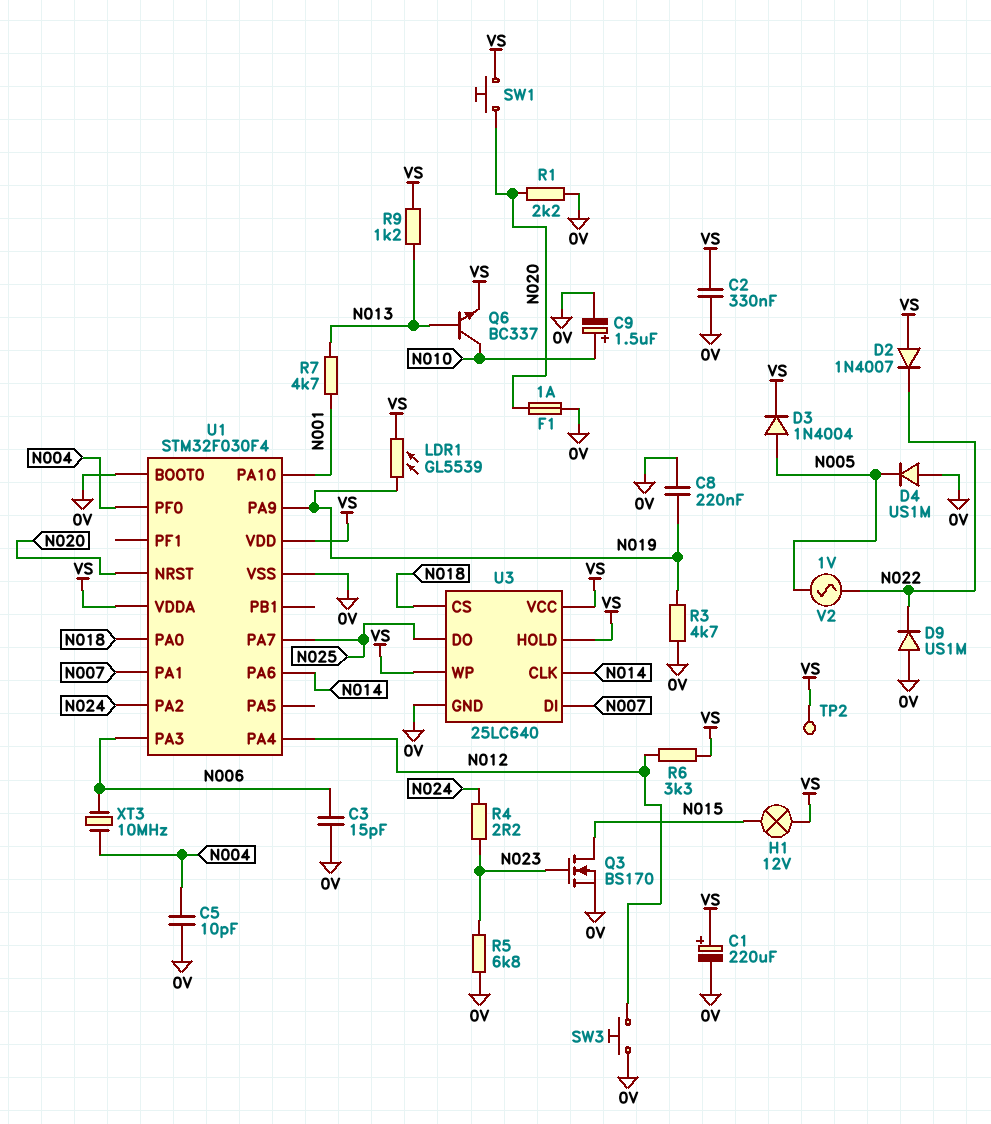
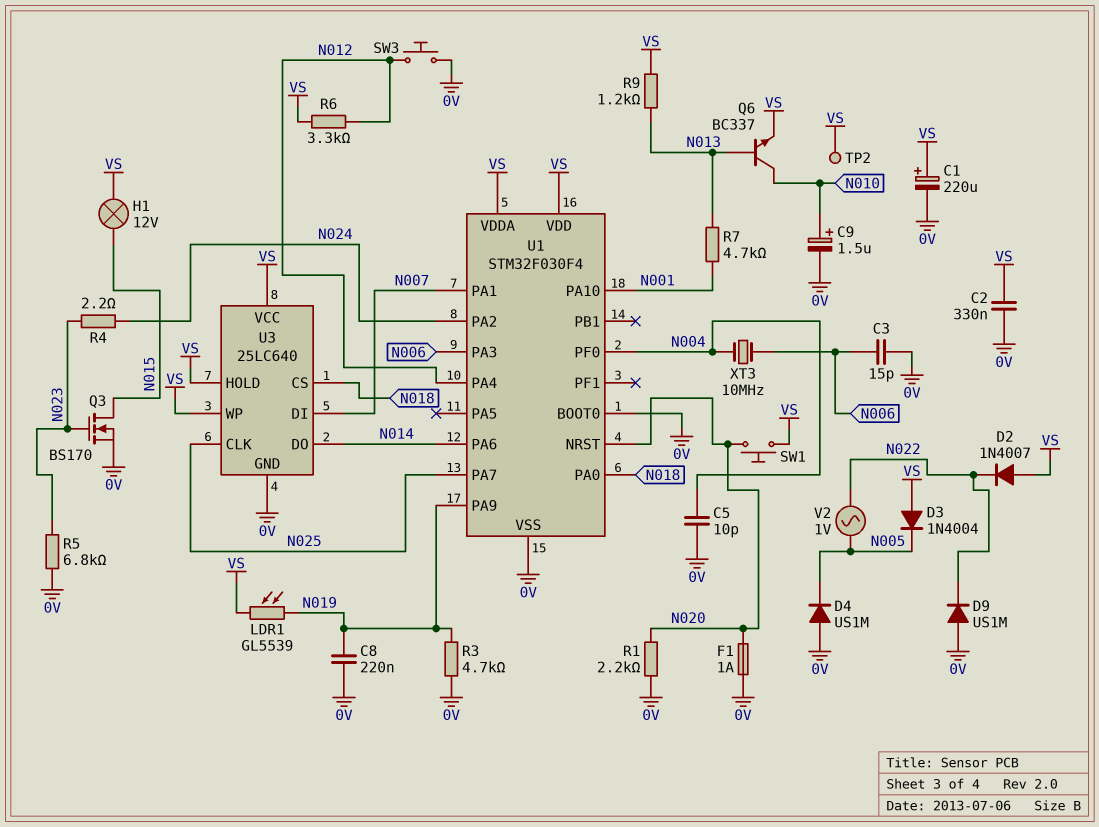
D3: diode 1N4004 (A N005, K VS) -> diode 1N4004 (A VS, K N005)
U3 pin CLK: N014 -> N025
U3 pin DO: N025 -> N014

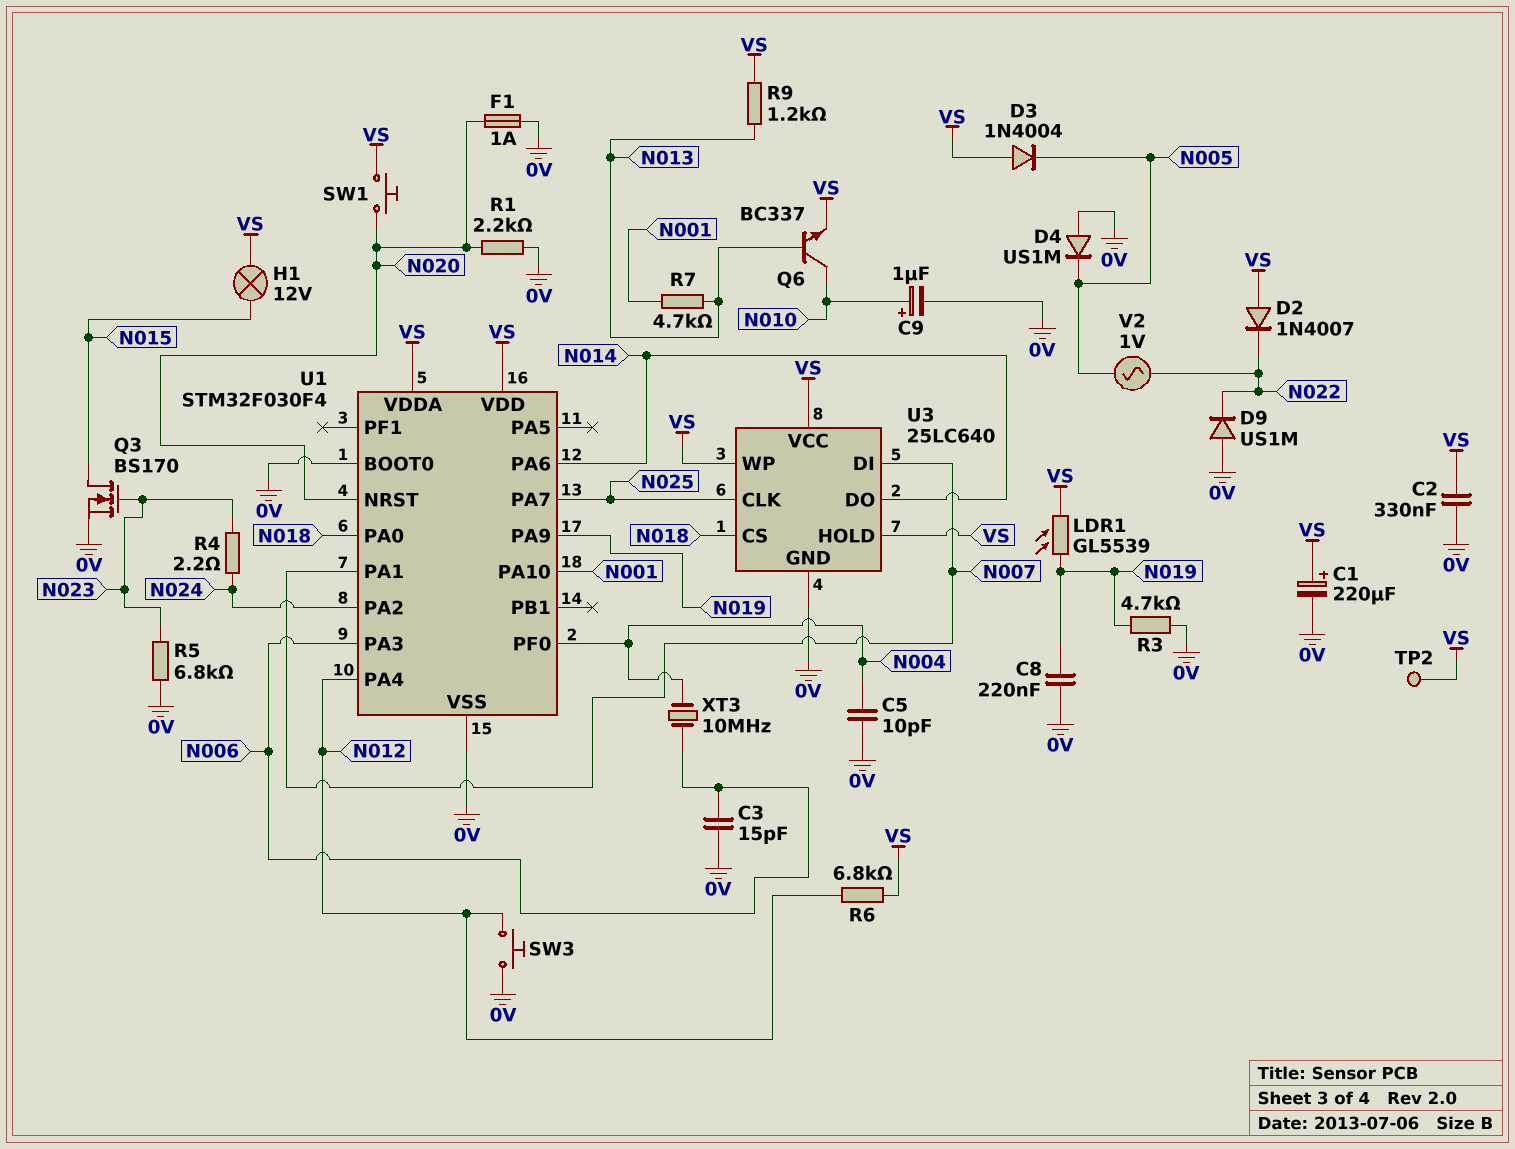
C9: 1.5uF (plus N010, minus 0V) -> 1uF (plus N010, minus 0V)
R6: 3.3k (N012, VS) -> 6.8k (N012, VS)

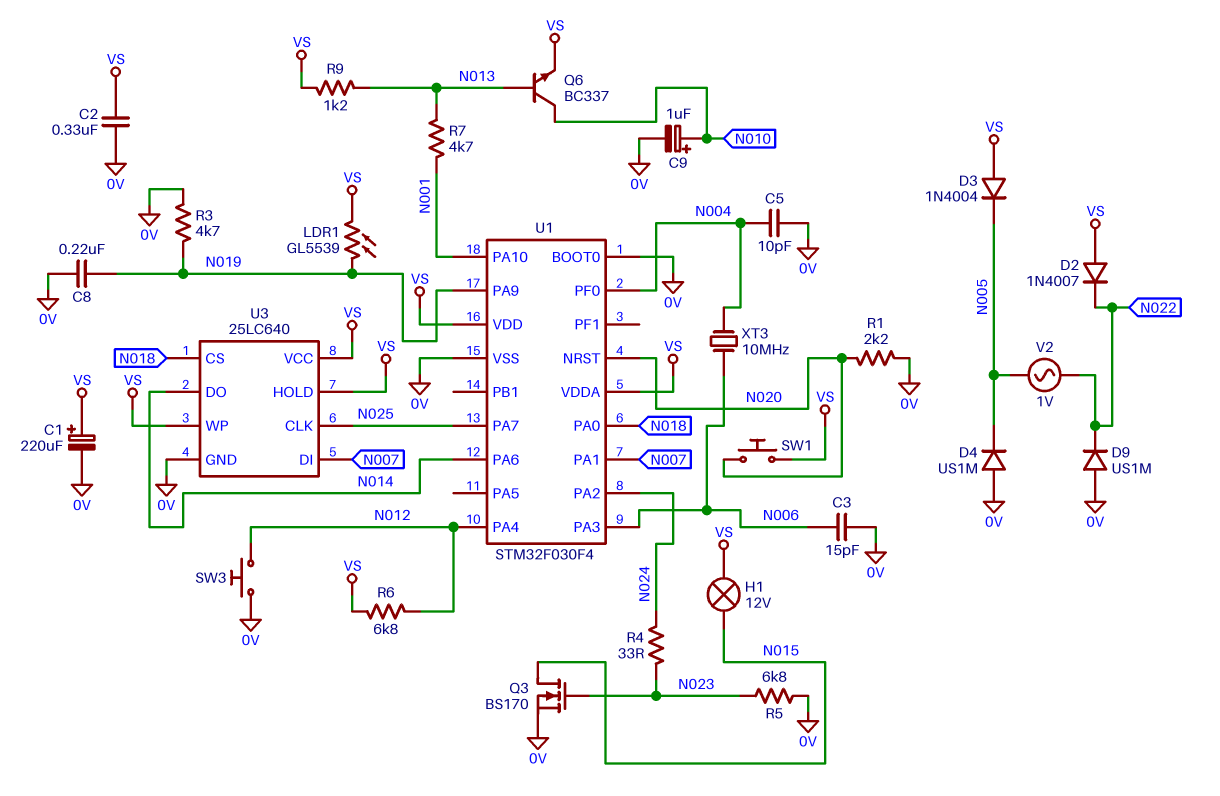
F1: 1A (0V, N020) -> none
R4: 2.2 (N023, N024) -> 33 (N023, N024)
TP2: test point (VS) -> none

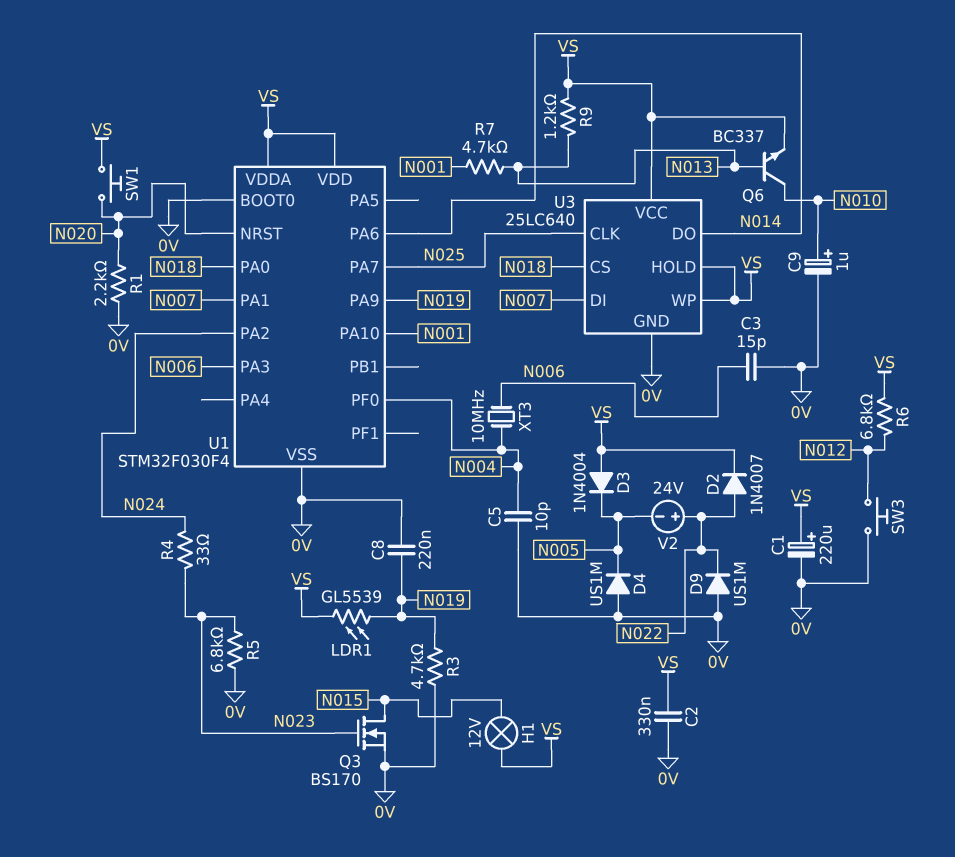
D2: diode 1N4007 (A VS, K N022) -> diode 1N4007 (A N022, K VS)
U1 pin PA4: N012 -> none
V2: AC 1V (N005, N022) -> 24V (plus N022, minus N005)

